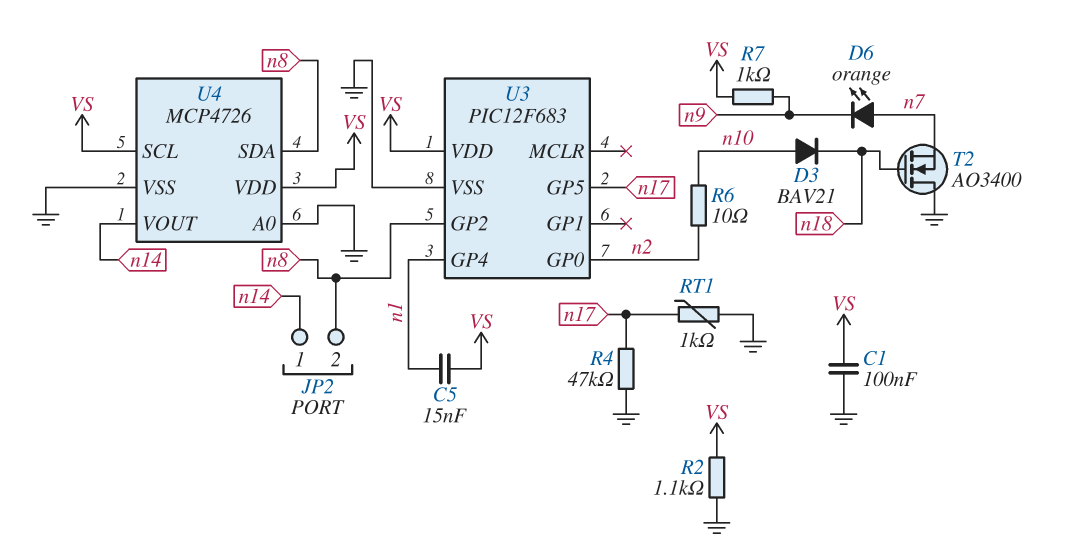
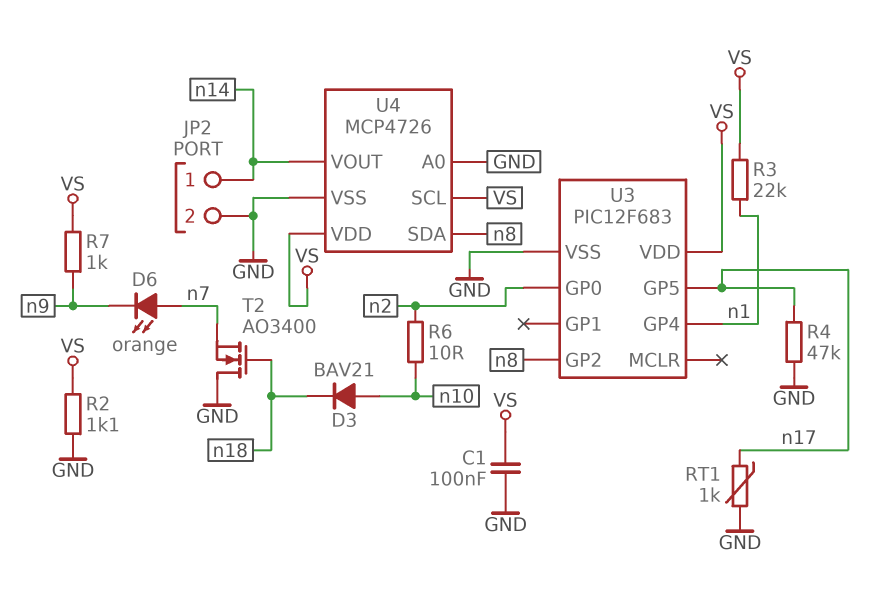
C5: 15nF (VS, n1) -> none
JP2 pin 2: n8 -> GND
R3: none -> 22k (VS, n1)

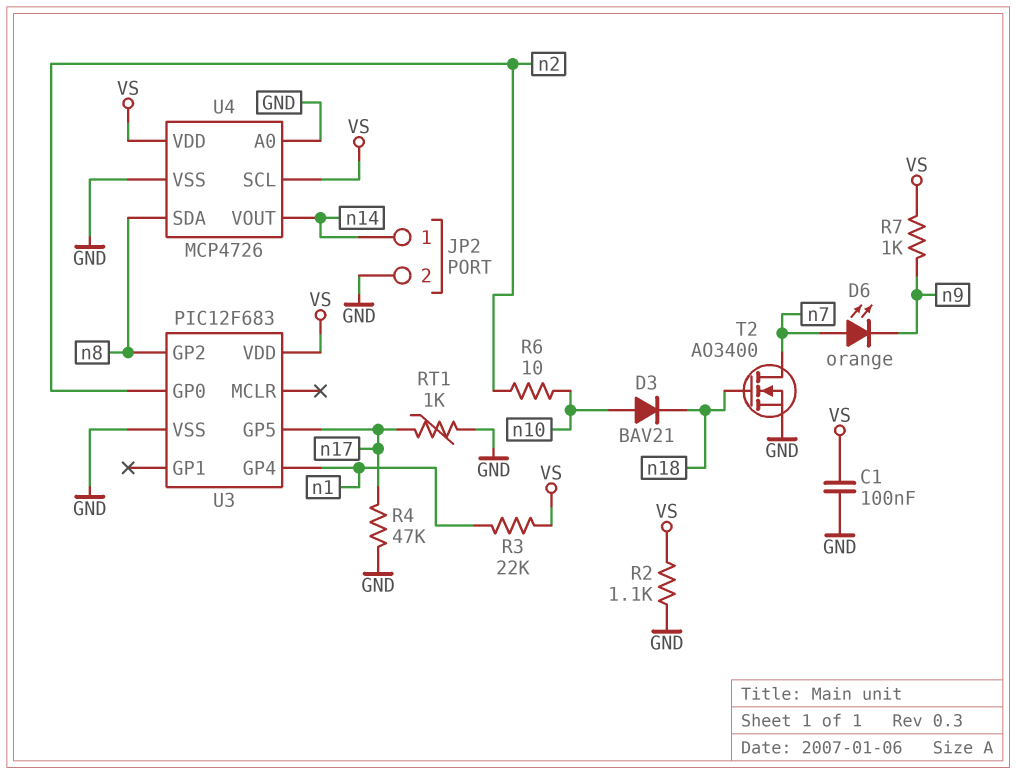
T2: NMOS AO3400 (G n18, D GND, S n7) -> NMOS AO3400 (G n18, D n7, S GND)

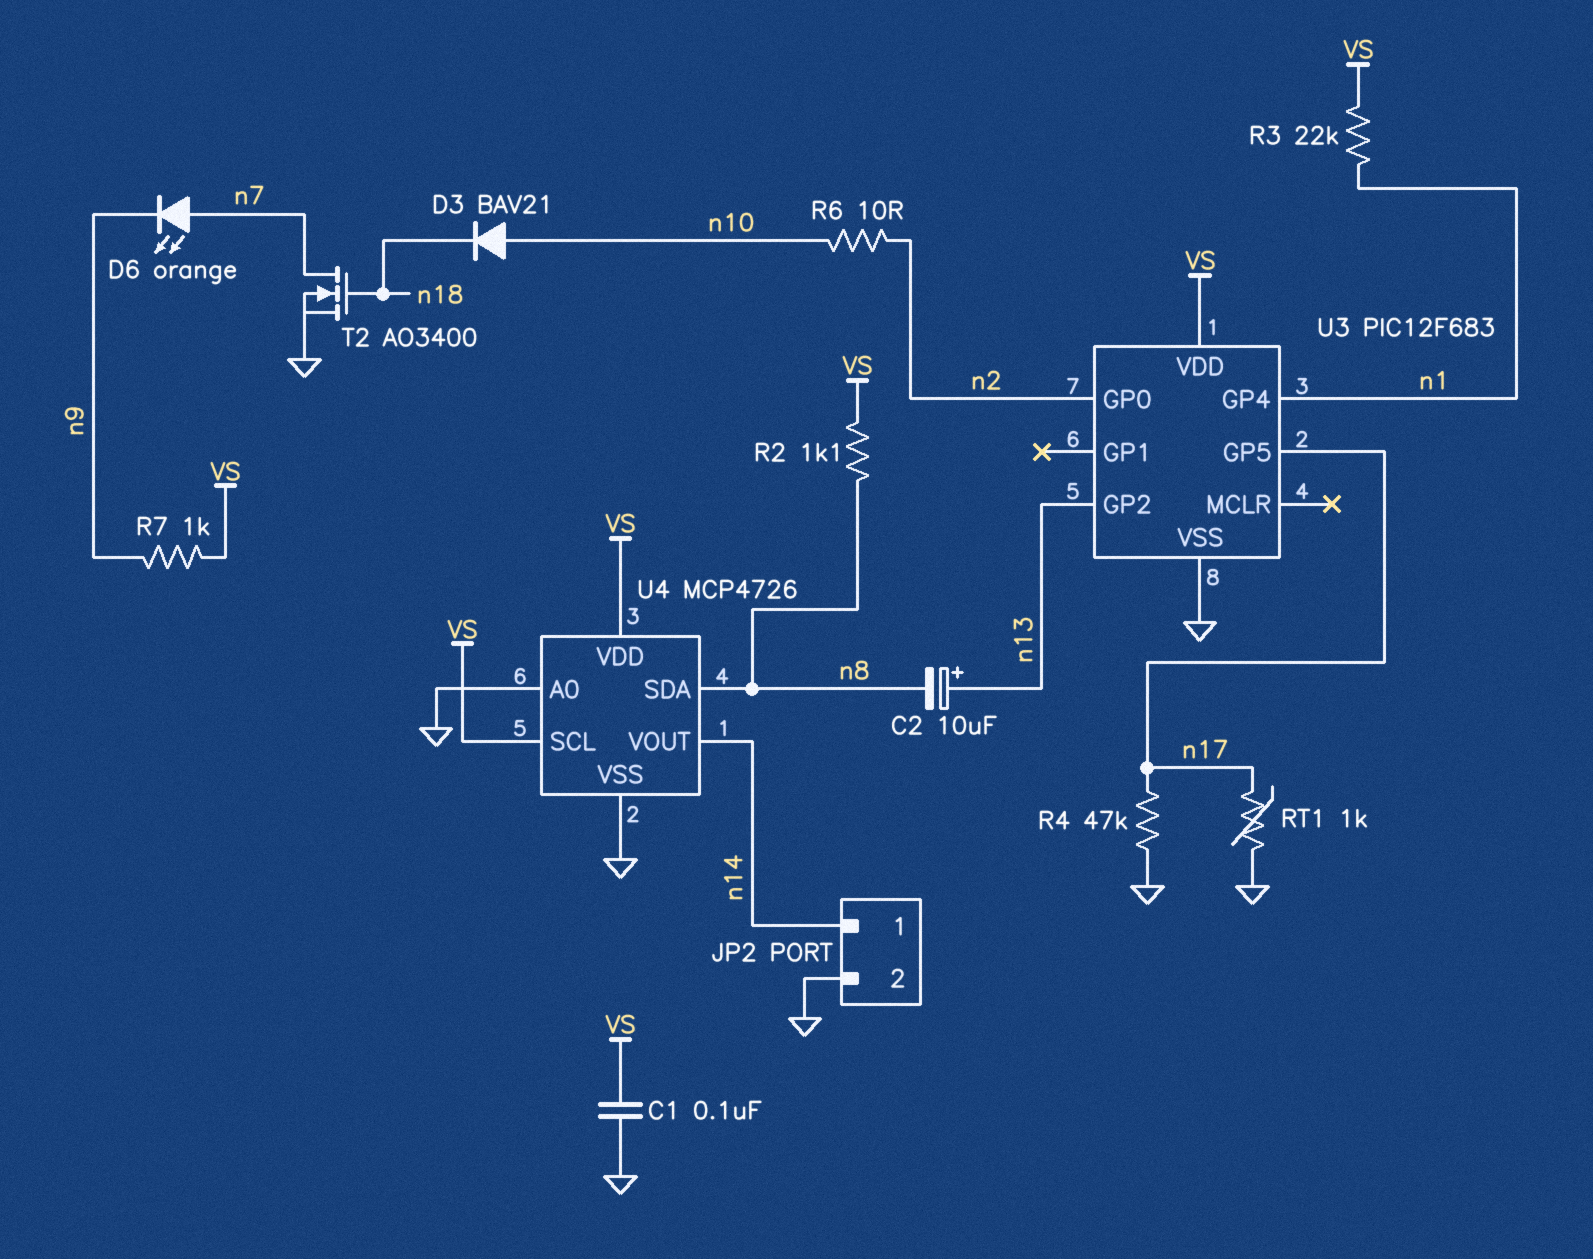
C2: none -> 10uF (plus n13, minus n8)
R2: 1.1k (GND, VS) -> 1.1k (VS, n8)
U3 pin GP2: n8 -> n13

